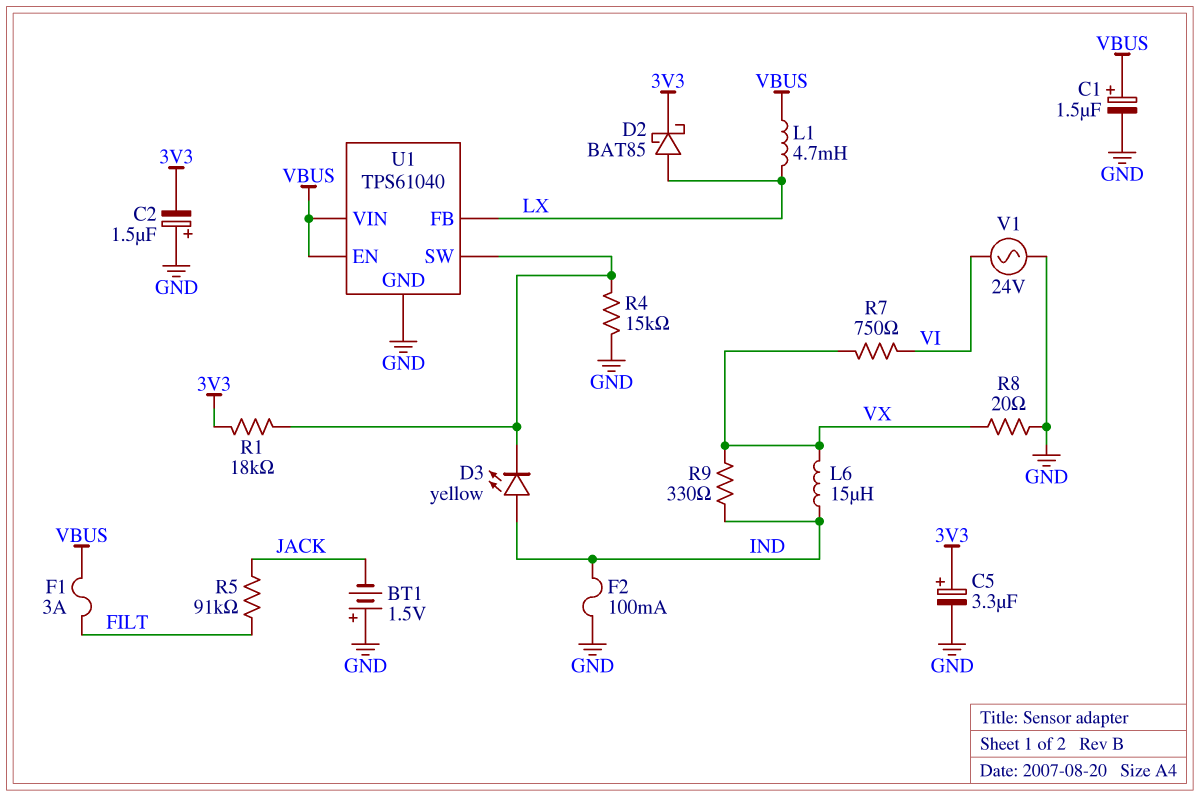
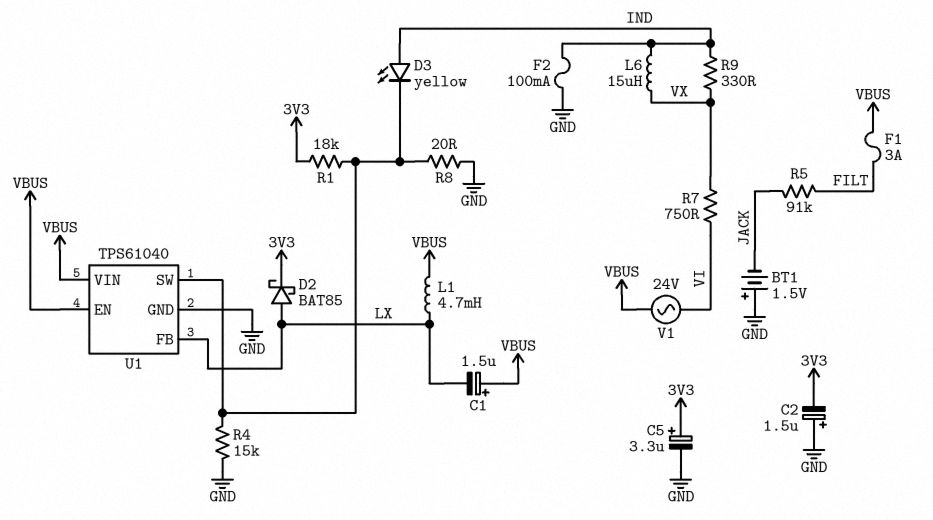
C1: 1.5uF (plus VBUS, minus GND) -> 1.5uF (plus VBUS, minus LX)
R8: 20 (GND, VX) -> 20 (GND, U1/SW)
V1: AC 24V (GND, VI) -> AC 24V (VBUS, VI)

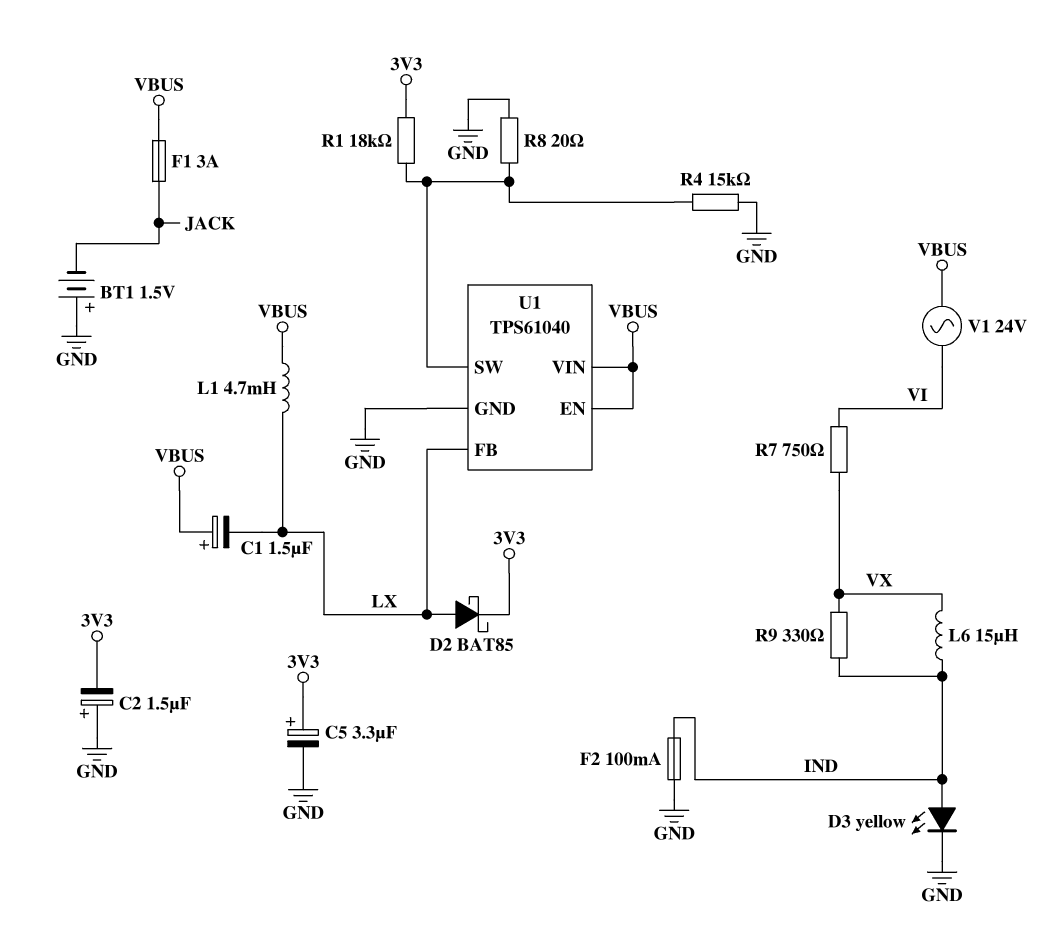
D3: LED yellow (A IND, K U1/SW) -> LED yellow (A IND, K GND)
F1: 3A (FILT, VBUS) -> 3A (JACK, VBUS)
R5: 91k (FILT, JACK) -> none

